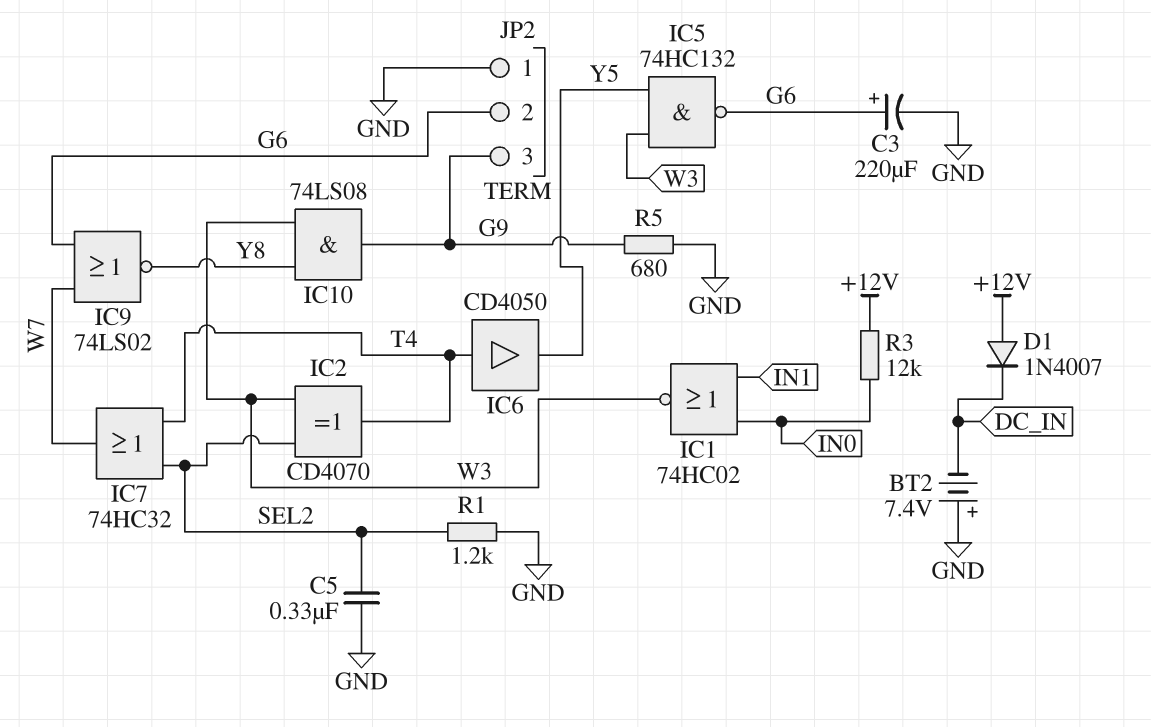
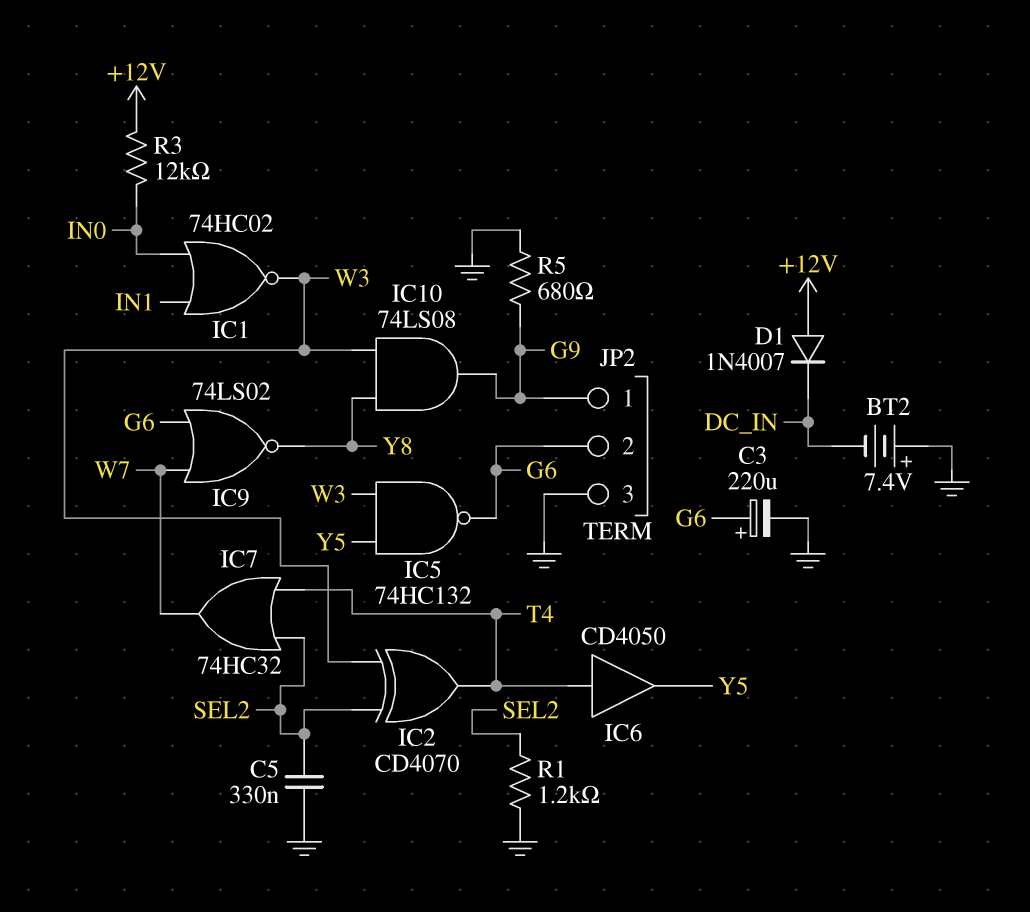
JP2 pin 1: GND -> G9
JP2 pin 3: G9 -> GND

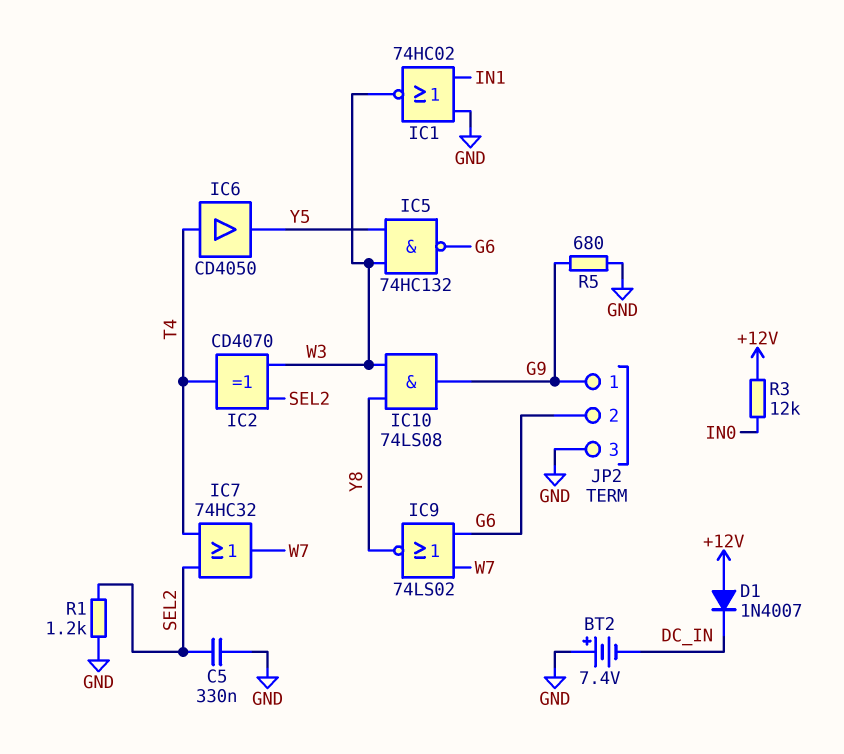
C3: 220uF (plus G6, minus GND) -> none
IC1: NOR 74HC02 (in IN0, in IN1, out W3) -> NOR 74HC02 (in GND, in IN1, out W3)

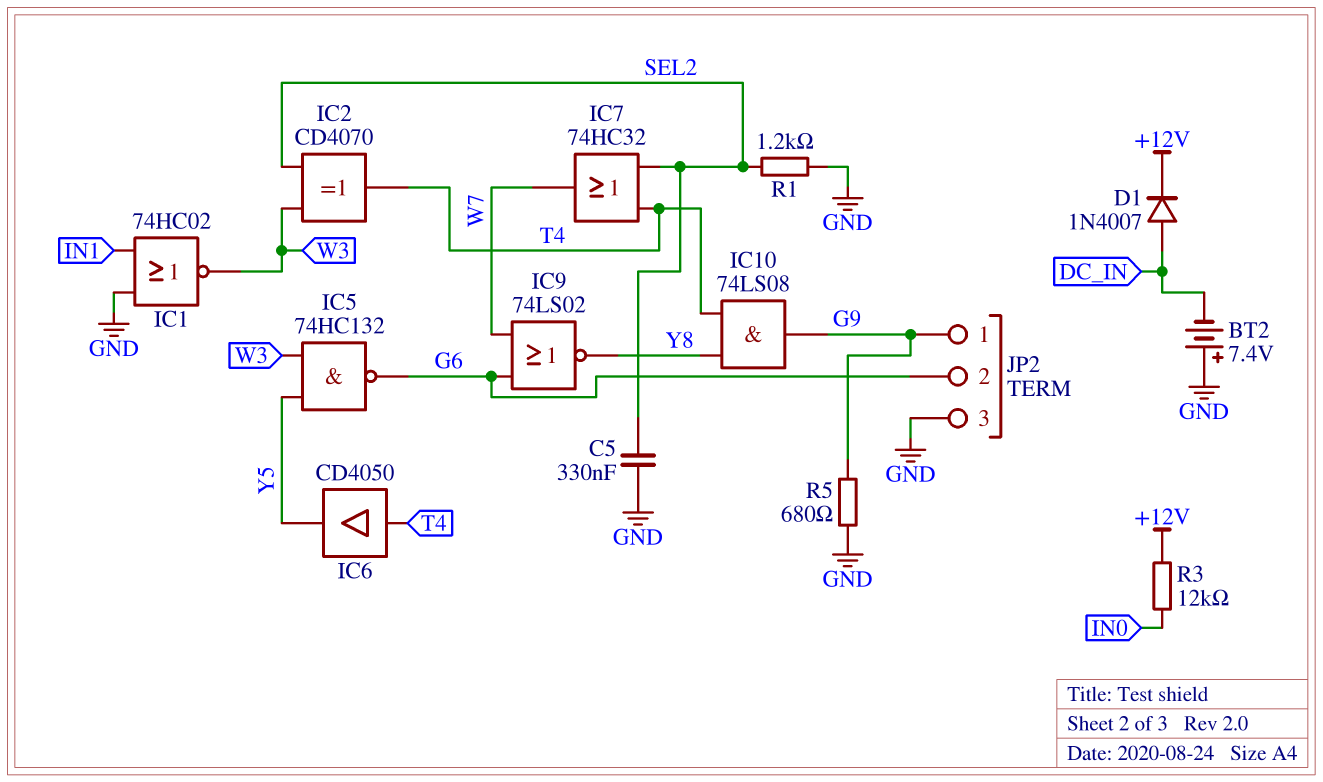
D1: diode 1N4007 (A +12V, K DC_IN) -> diode 1N4007 (A DC_IN, K +12V)
IC10: AND 74LS08 (in W3, in Y8, out G9) -> AND 74LS08 (in T4, in Y8, out G9)

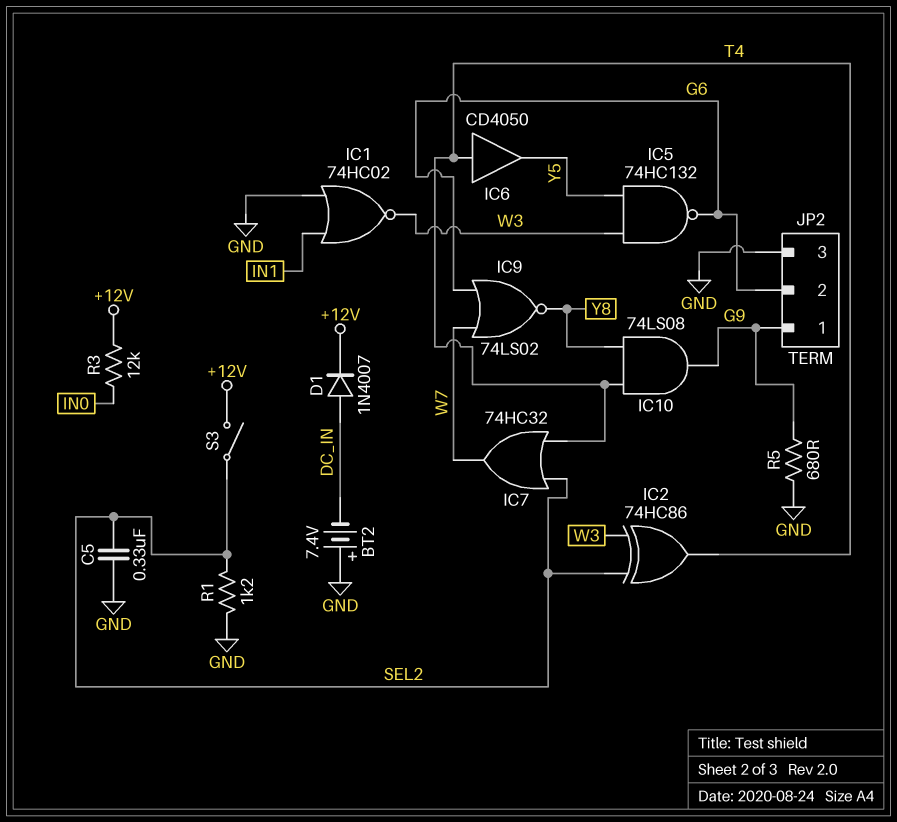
IC2: XOR CD4070 (in SEL2, in W3, out T4) -> XOR 74HC86 (in SEL2, in W3, out T4)
S3: none -> switch (+12V, SEL2)

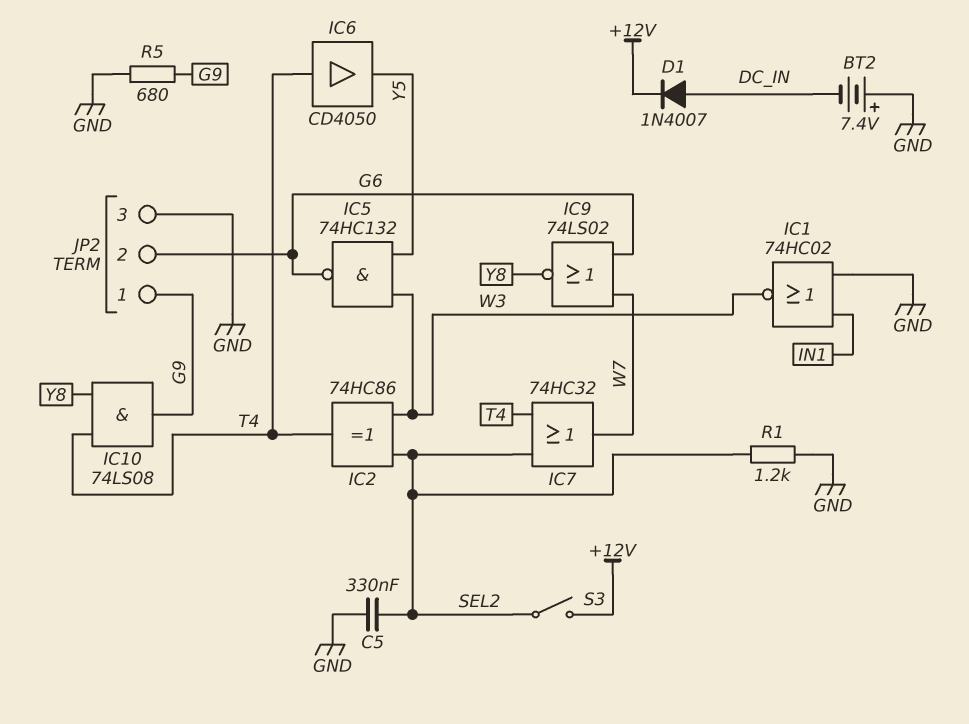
R3: 12k (+12V, IN0) -> none

